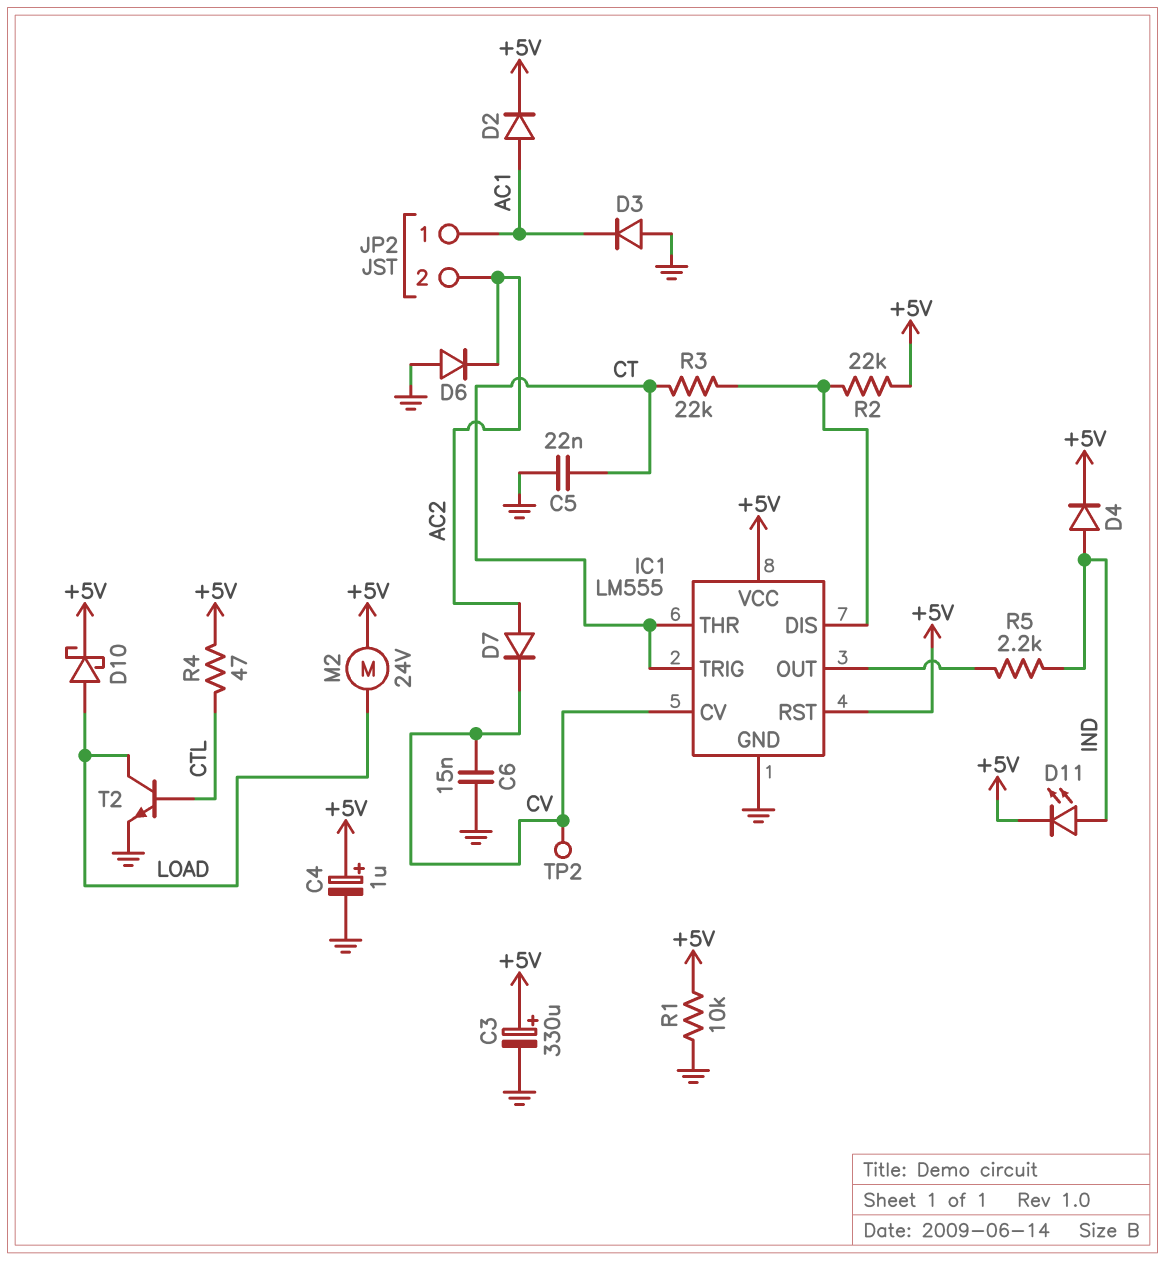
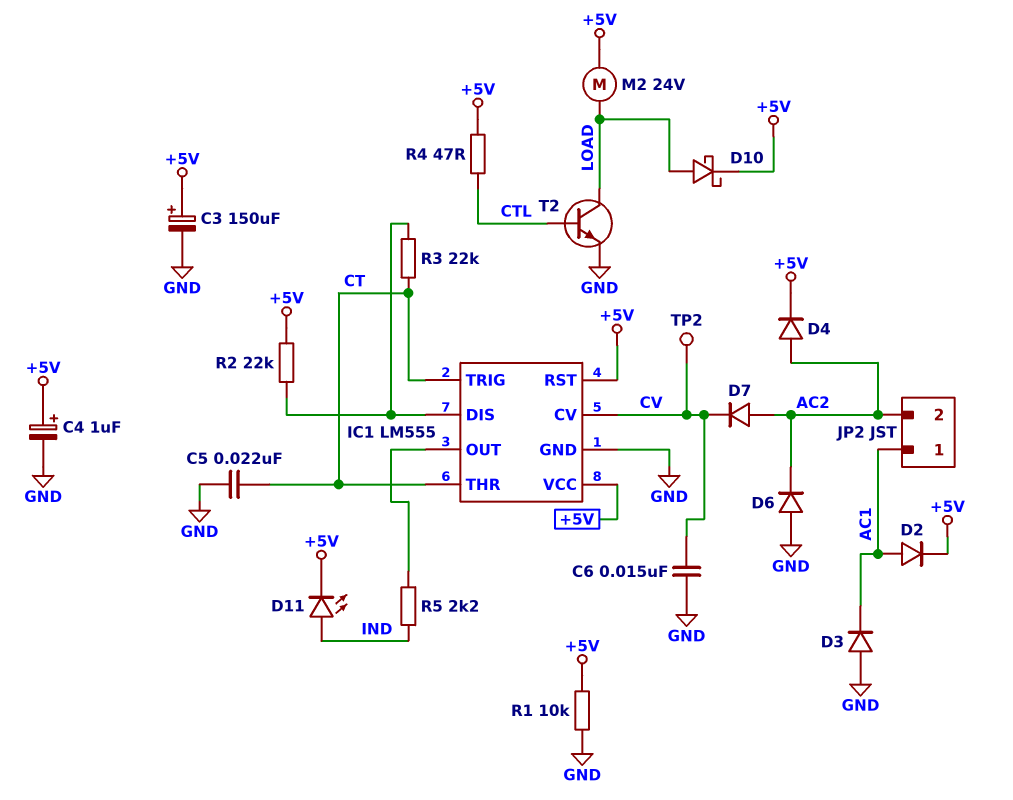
C3: 330uF (plus +5V, minus GND) -> 150uF (plus +5V, minus GND)
D4: diode (A IND, K +5V) -> diode (A AC2, K +5V)

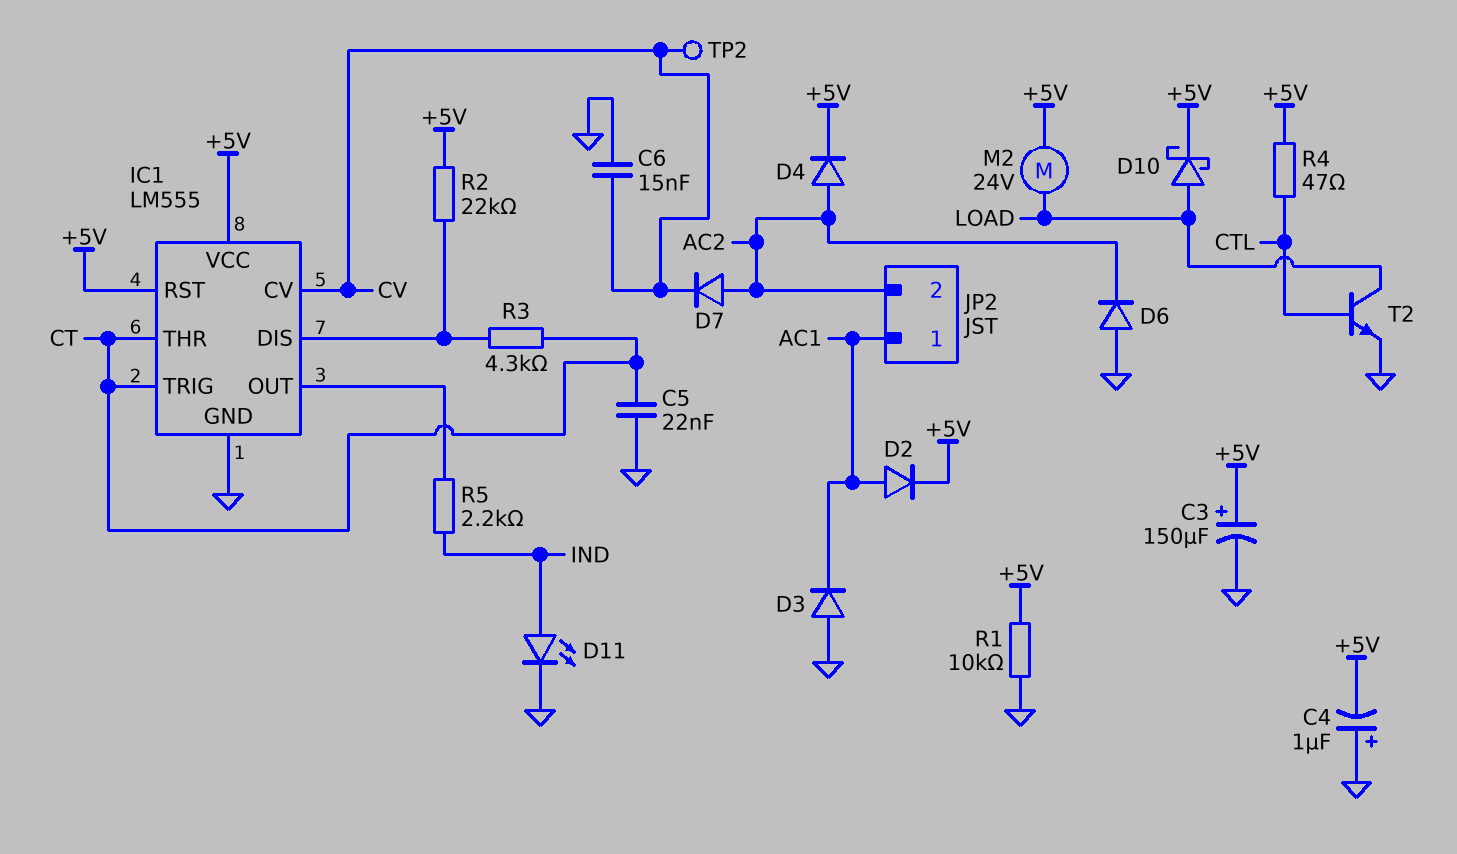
C4: 1uF (plus +5V, minus GND) -> 1uF (plus GND, minus +5V)
D11: LED (A IND, K +5V) -> LED (A IND, K GND)
R3: 22k (CT, IC1/DIS) -> 4.3k (CT, IC1/DIS)

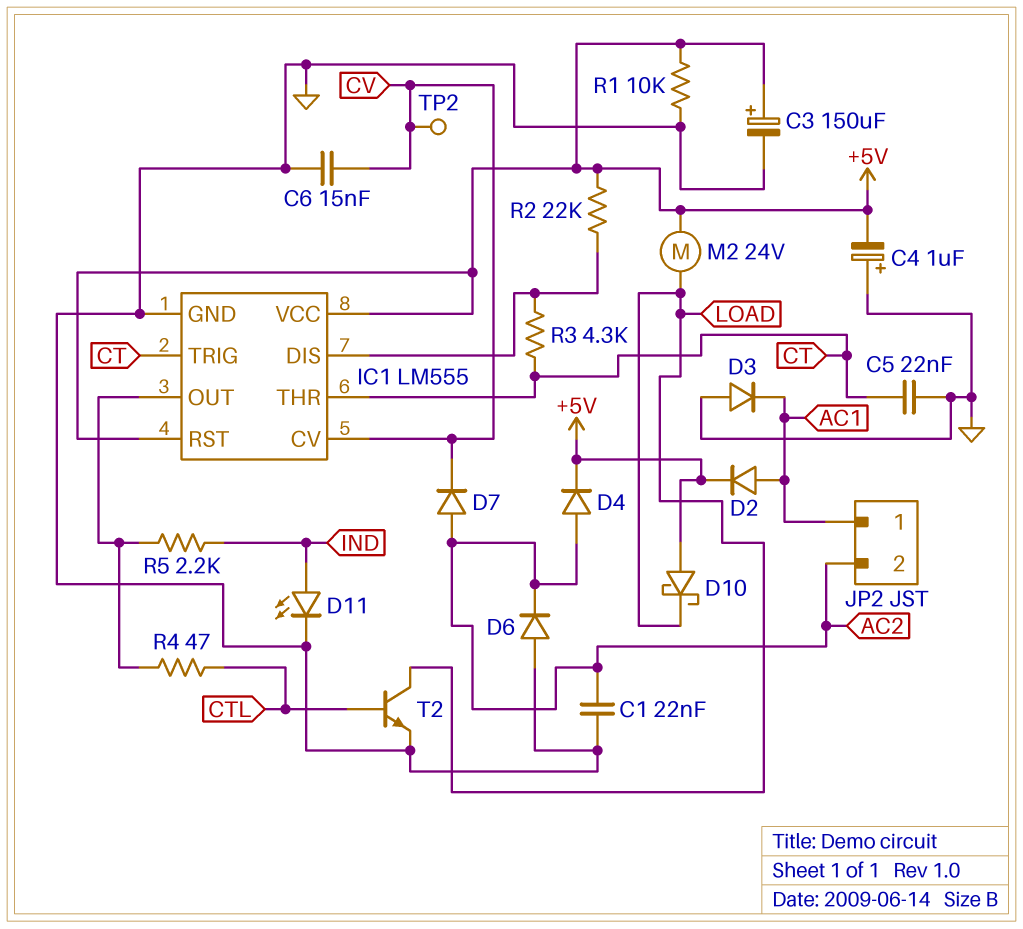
C1: none -> 22nF (AC2, GND)
D10: schottky (A LOAD, K +5V) -> schottky (A +5V, K LOAD)
R4: 47 (+5V, CTL) -> 47 (CTL, IC1/OUT)

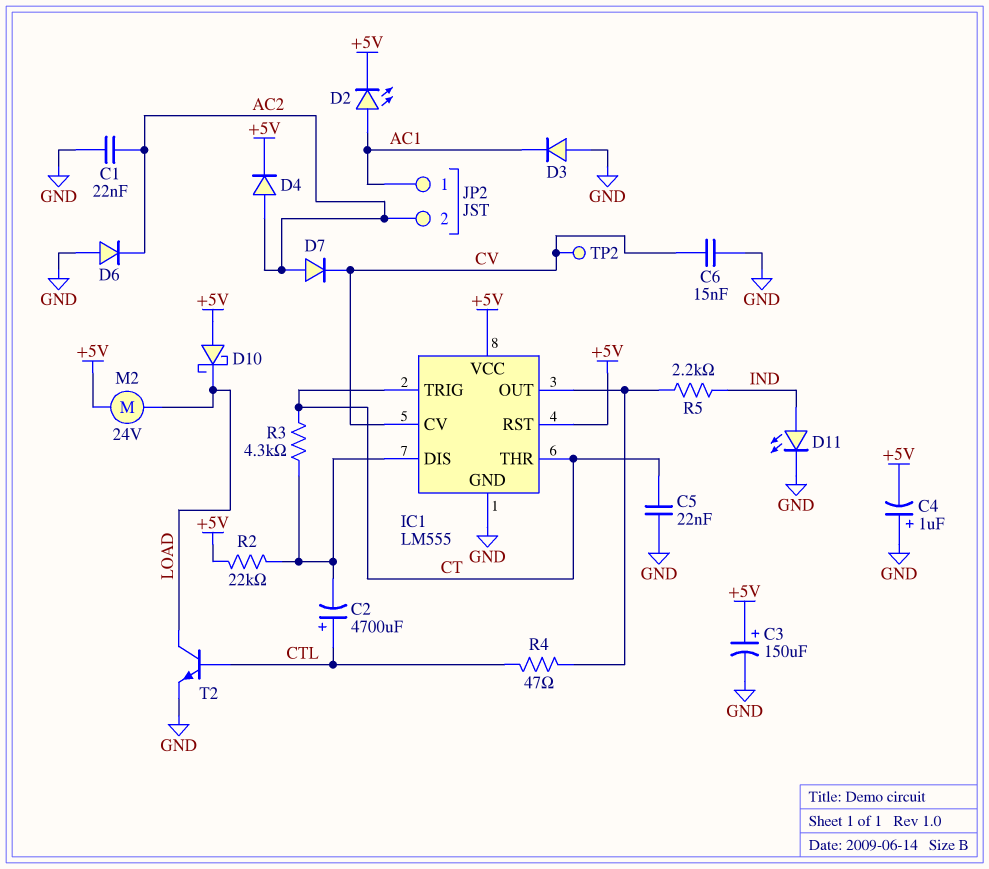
C2: none -> 4700uF (plus CTL, minus IC1/DIS)
D2: diode (A AC1, K +5V) -> LED (A AC1, K +5V)
R1: 10k (+5V, GND) -> none

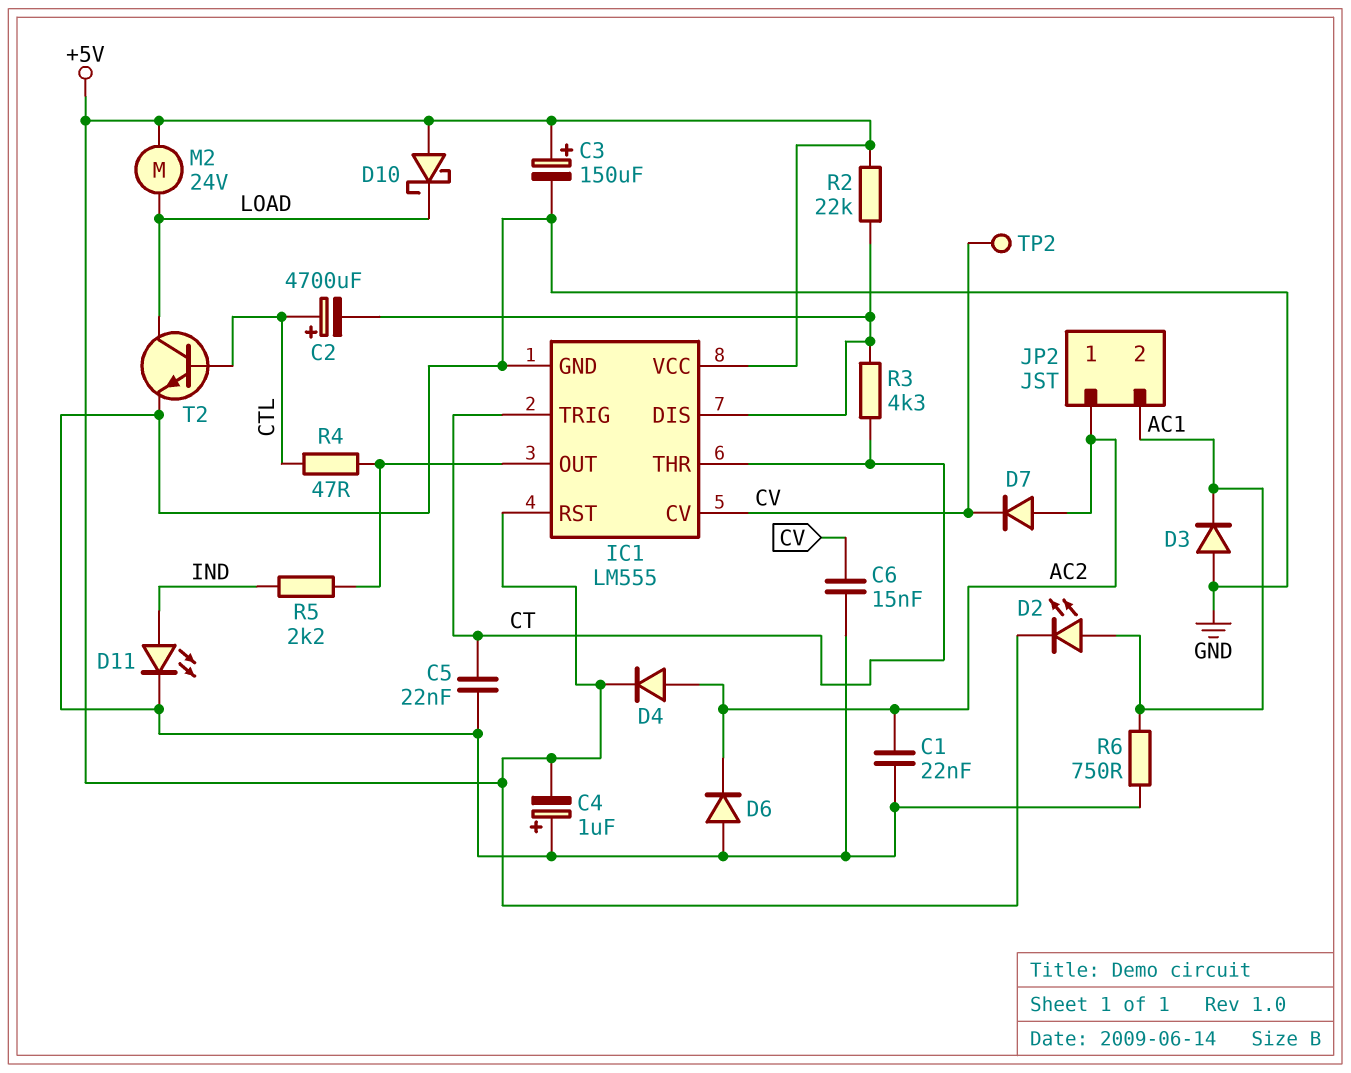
JP2 pin 1: AC1 -> AC2
JP2 pin 2: AC2 -> AC1
R6: none -> 750 (AC1, GND)

